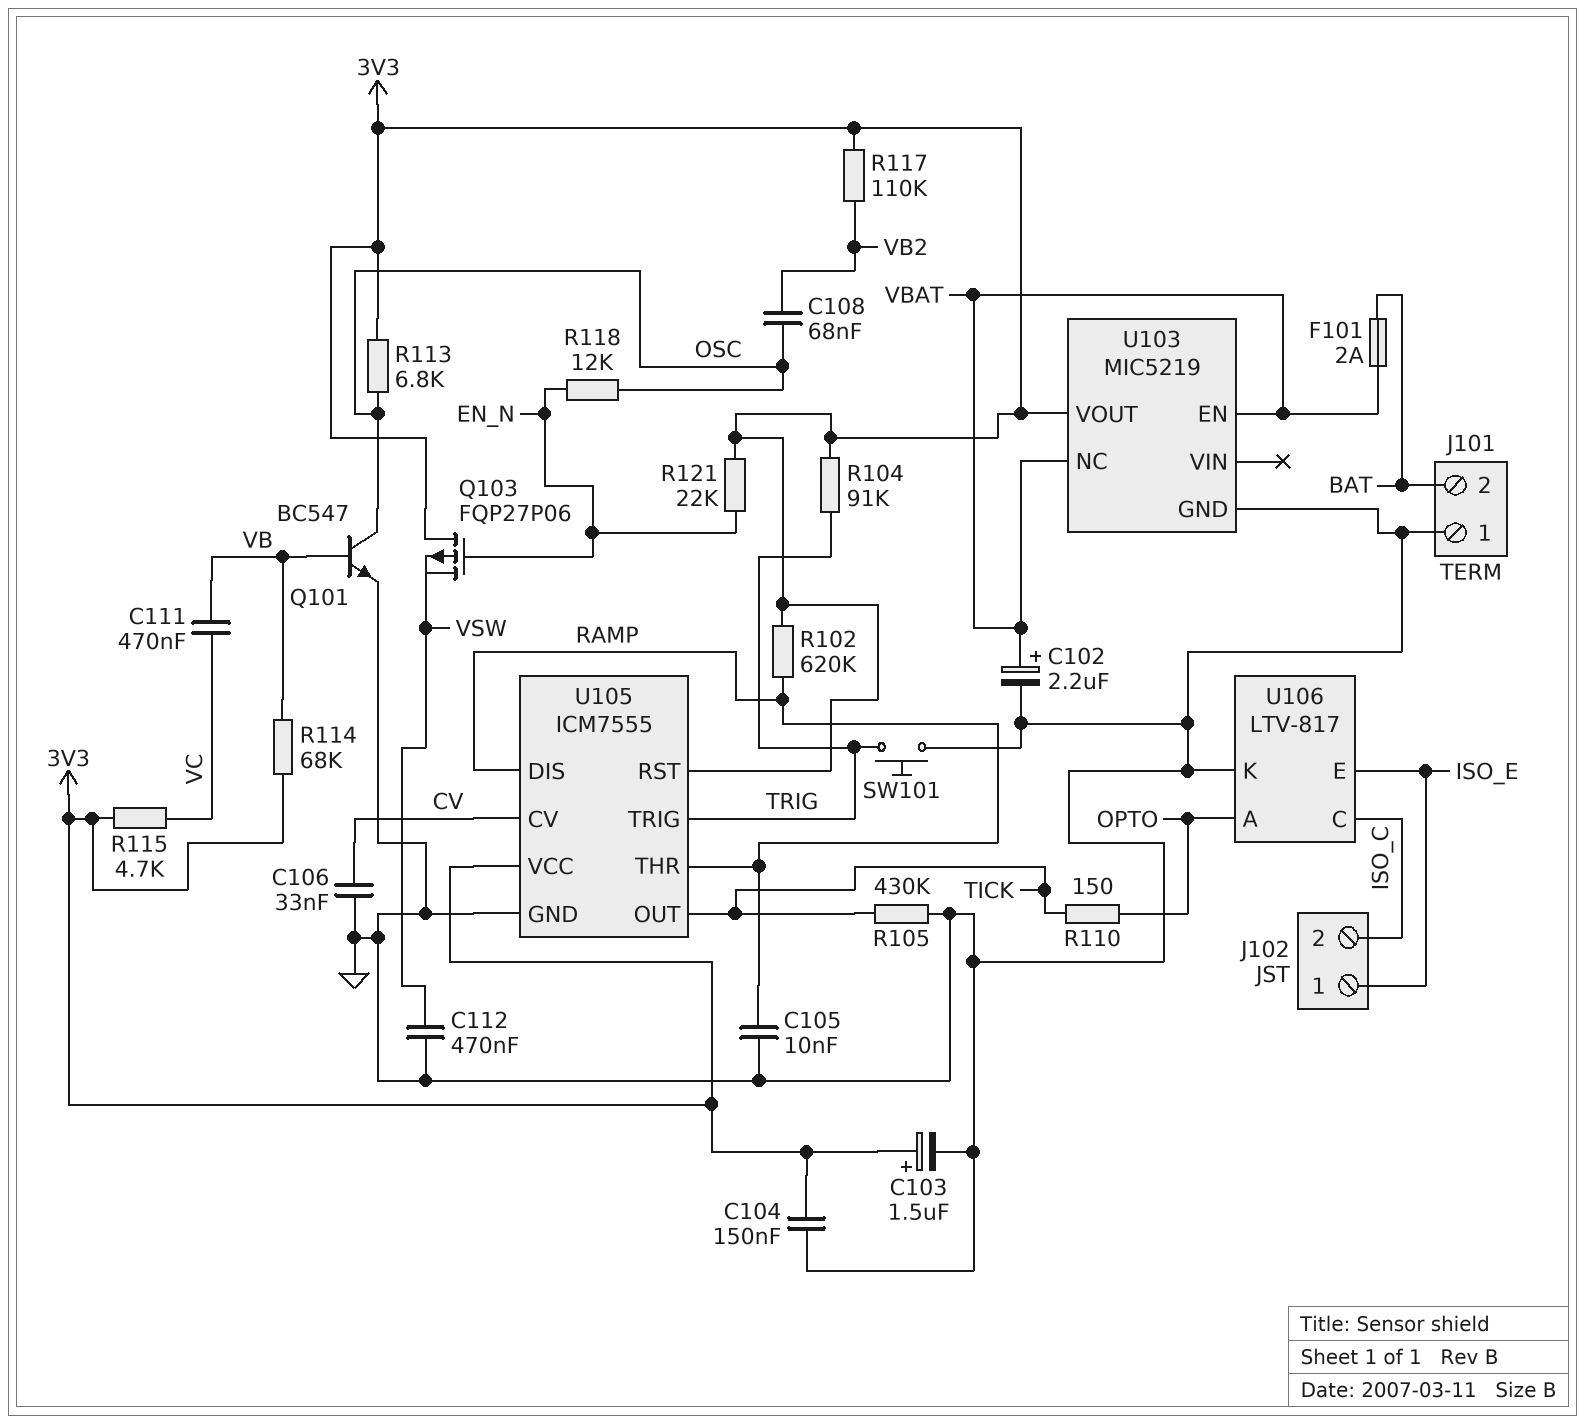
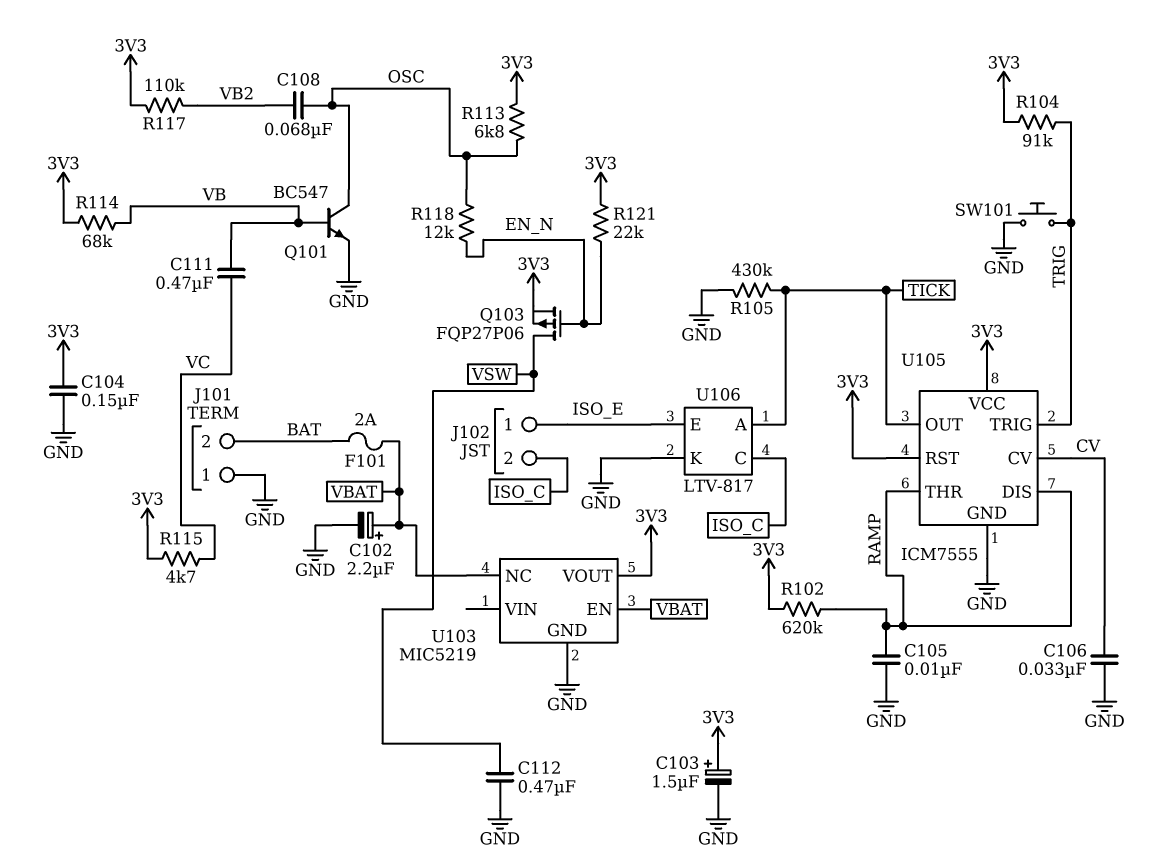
Q103: PMOS FQP27P06 (G EN_N, D 3V3, S VSW) -> PMOS FQP27P06 (G EN_N, D VSW, S 3V3)
R110: 150 (OPTO, TICK) -> none
U106 pin A: OPTO -> TICK

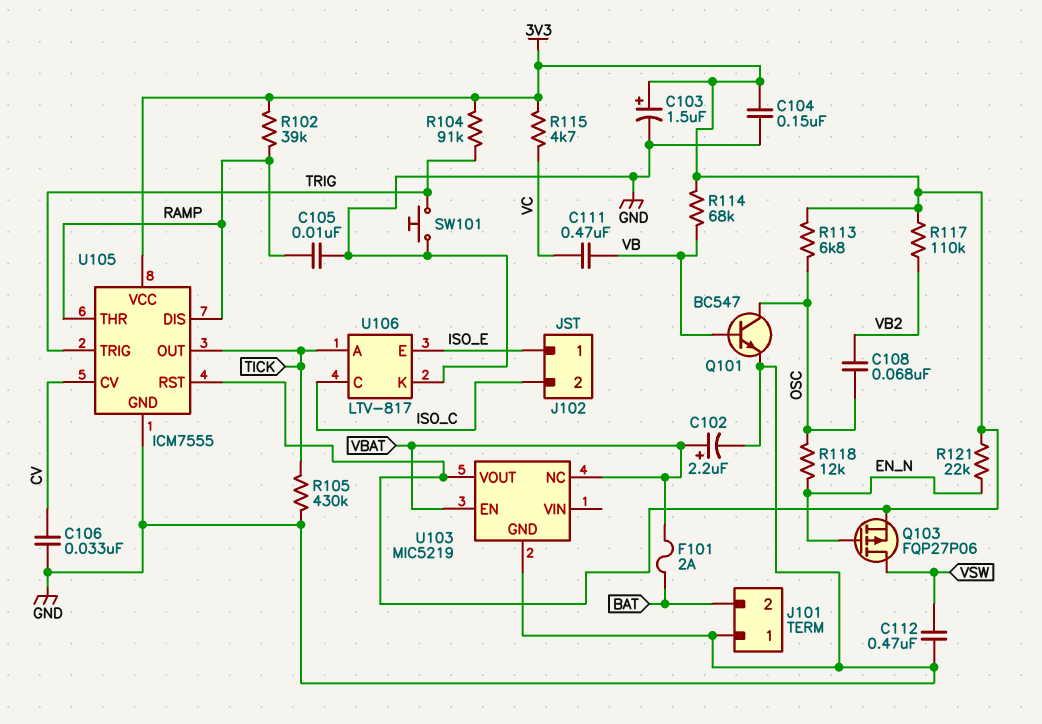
R102: 620k (3V3, RAMP) -> 39k (3V3, RAMP)

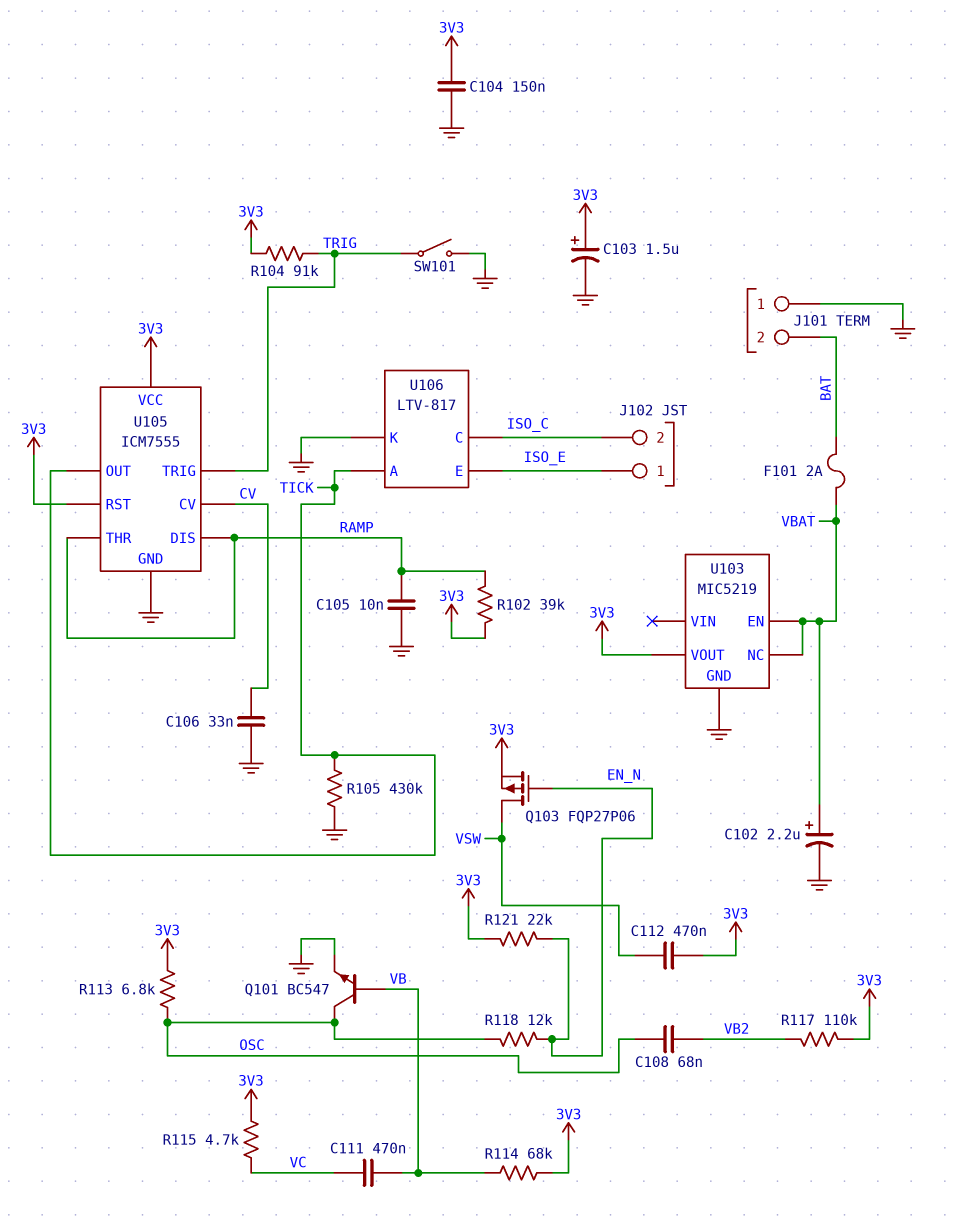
C112: 470nF (GND, VSW) -> 470nF (3V3, VSW)
SW101: button (GND, TRIG) -> switch (GND, TRIG)

